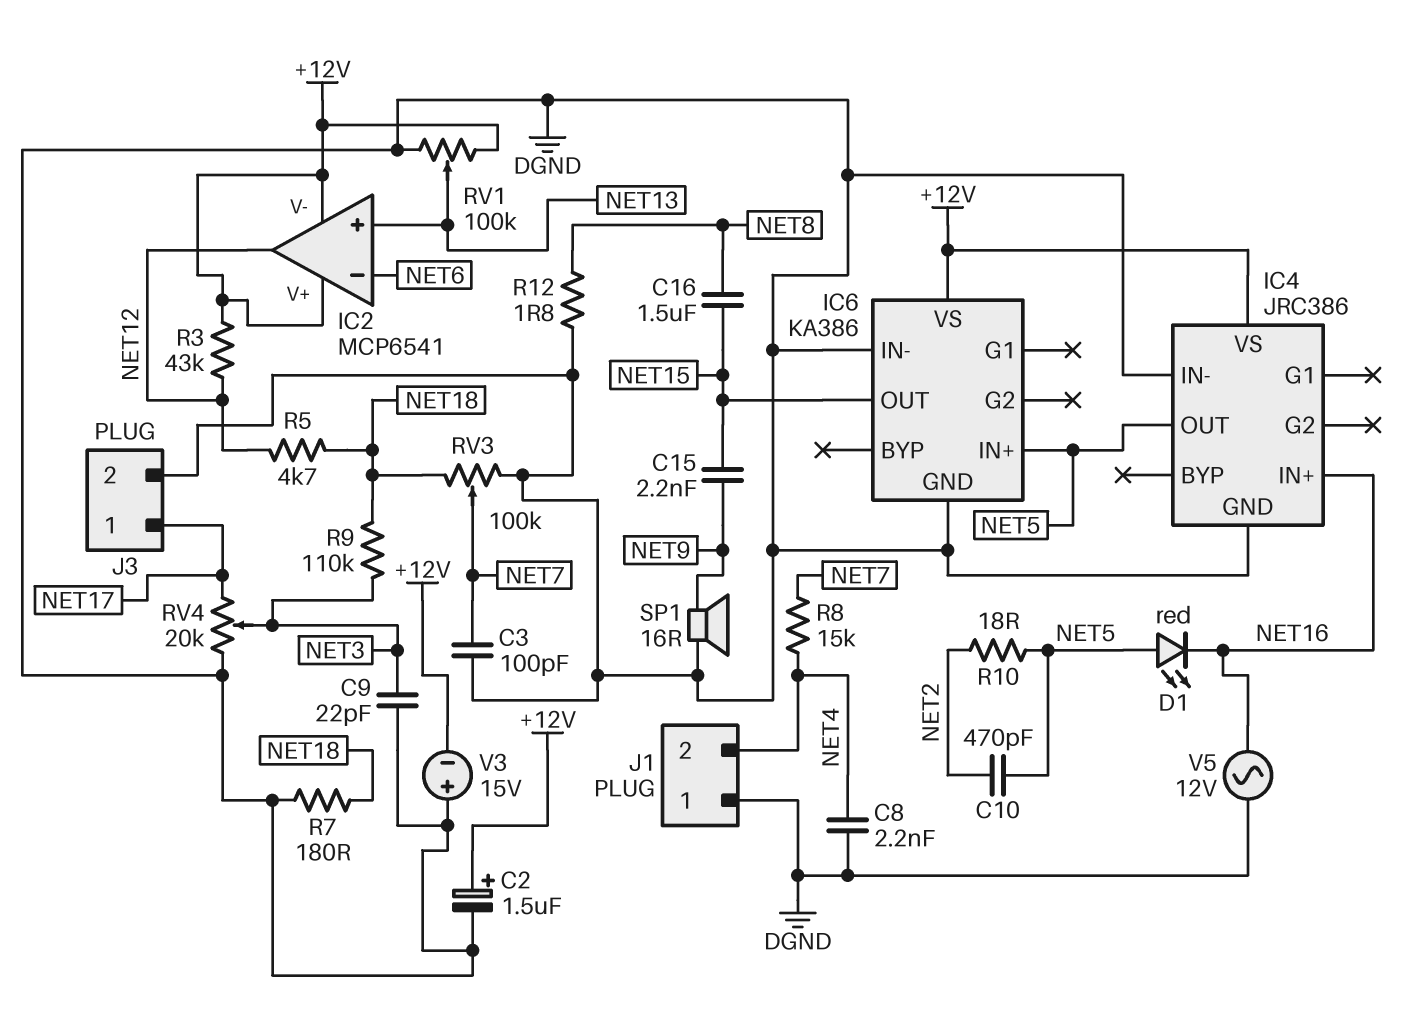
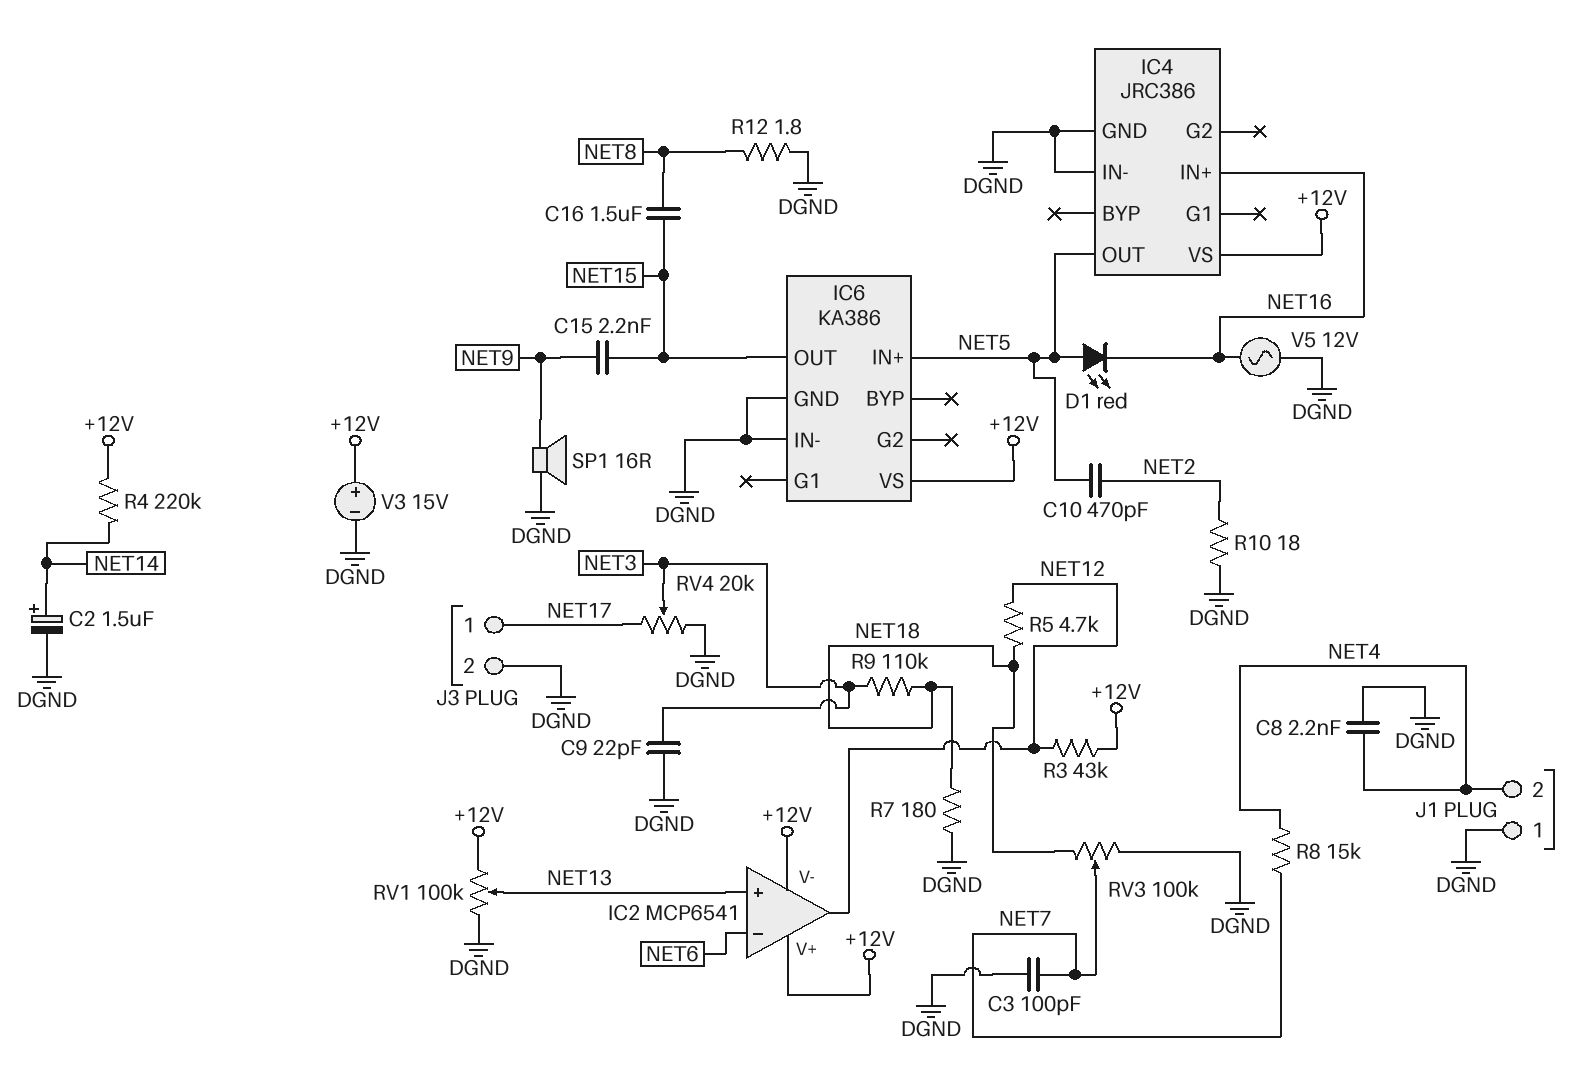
C2: 1.5uF (plus +12V, minus DGND) -> 1.5uF (plus NET14, minus DGND)
R4: none -> 220k (+12V, NET14)
R10: 18 (NET2, NET5) -> 18 (DGND, NET2)
V3: 15V (plus DGND, minus +12V) -> 15V (plus +12V, minus DGND)

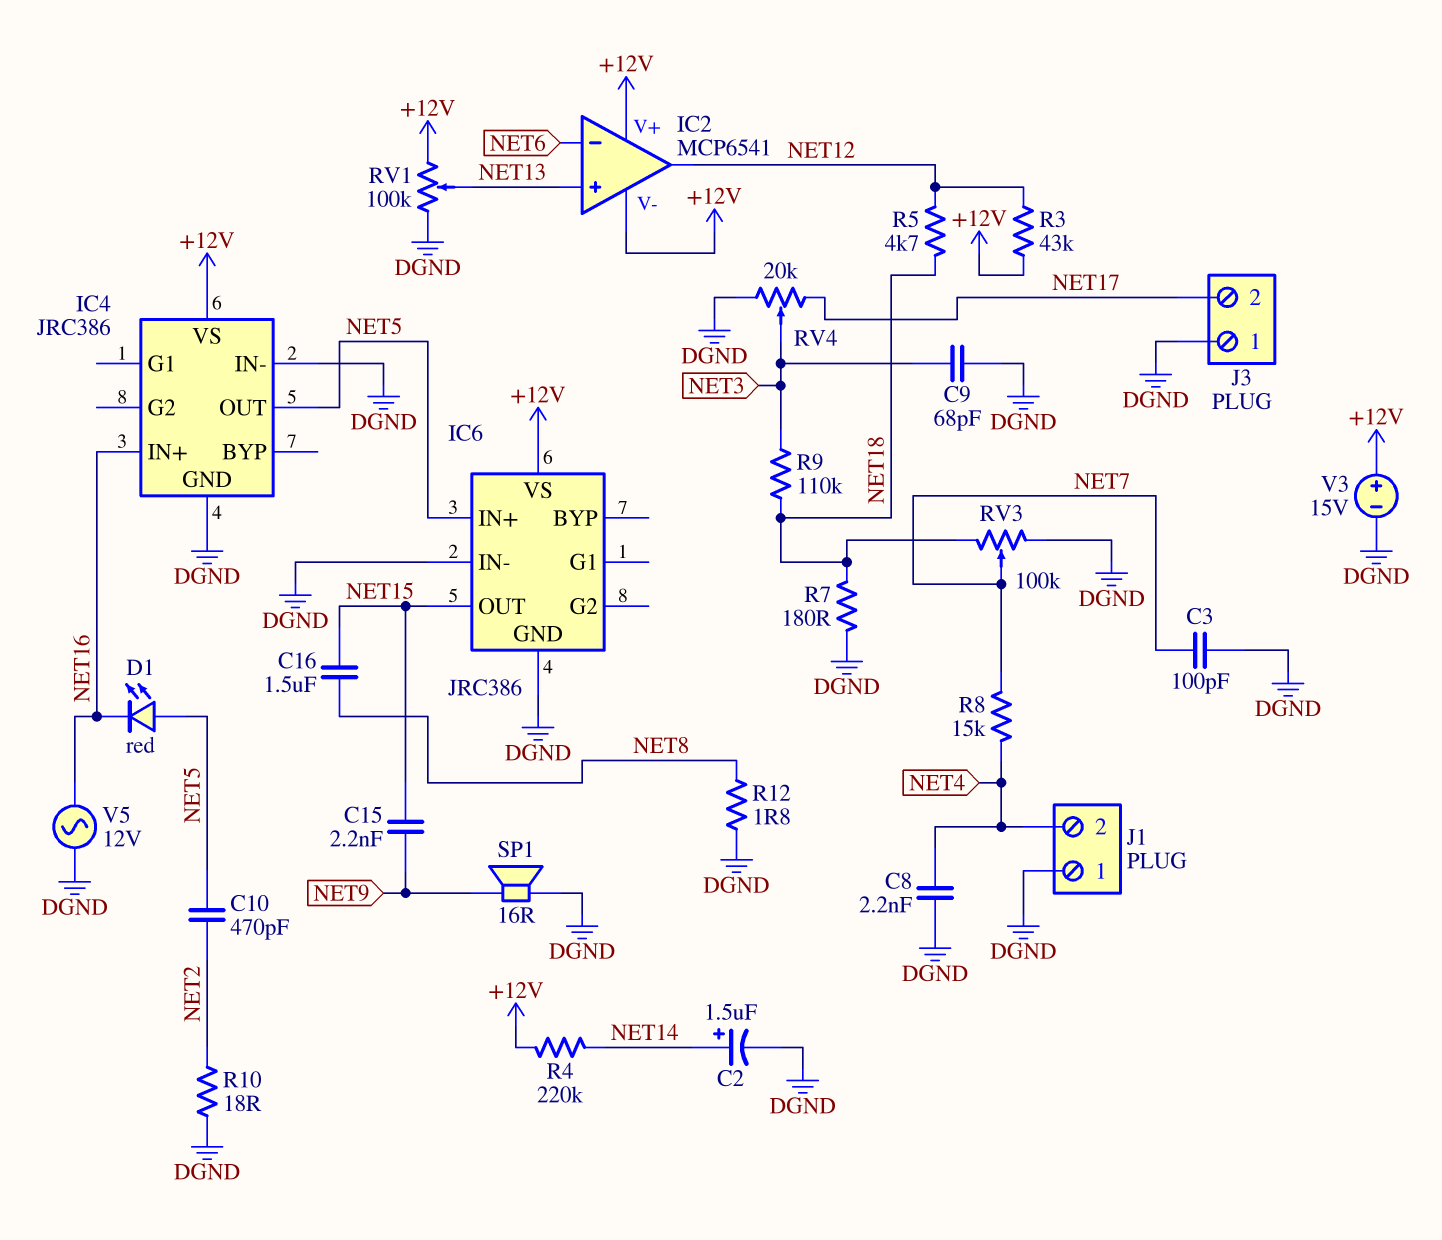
C9: 22pF (DGND, NET3) -> 68pF (DGND, NET3)
IC6: KA386 -> JRC386
J3 pin 1: NET17 -> DGND
J3 pin 2: DGND -> NET17

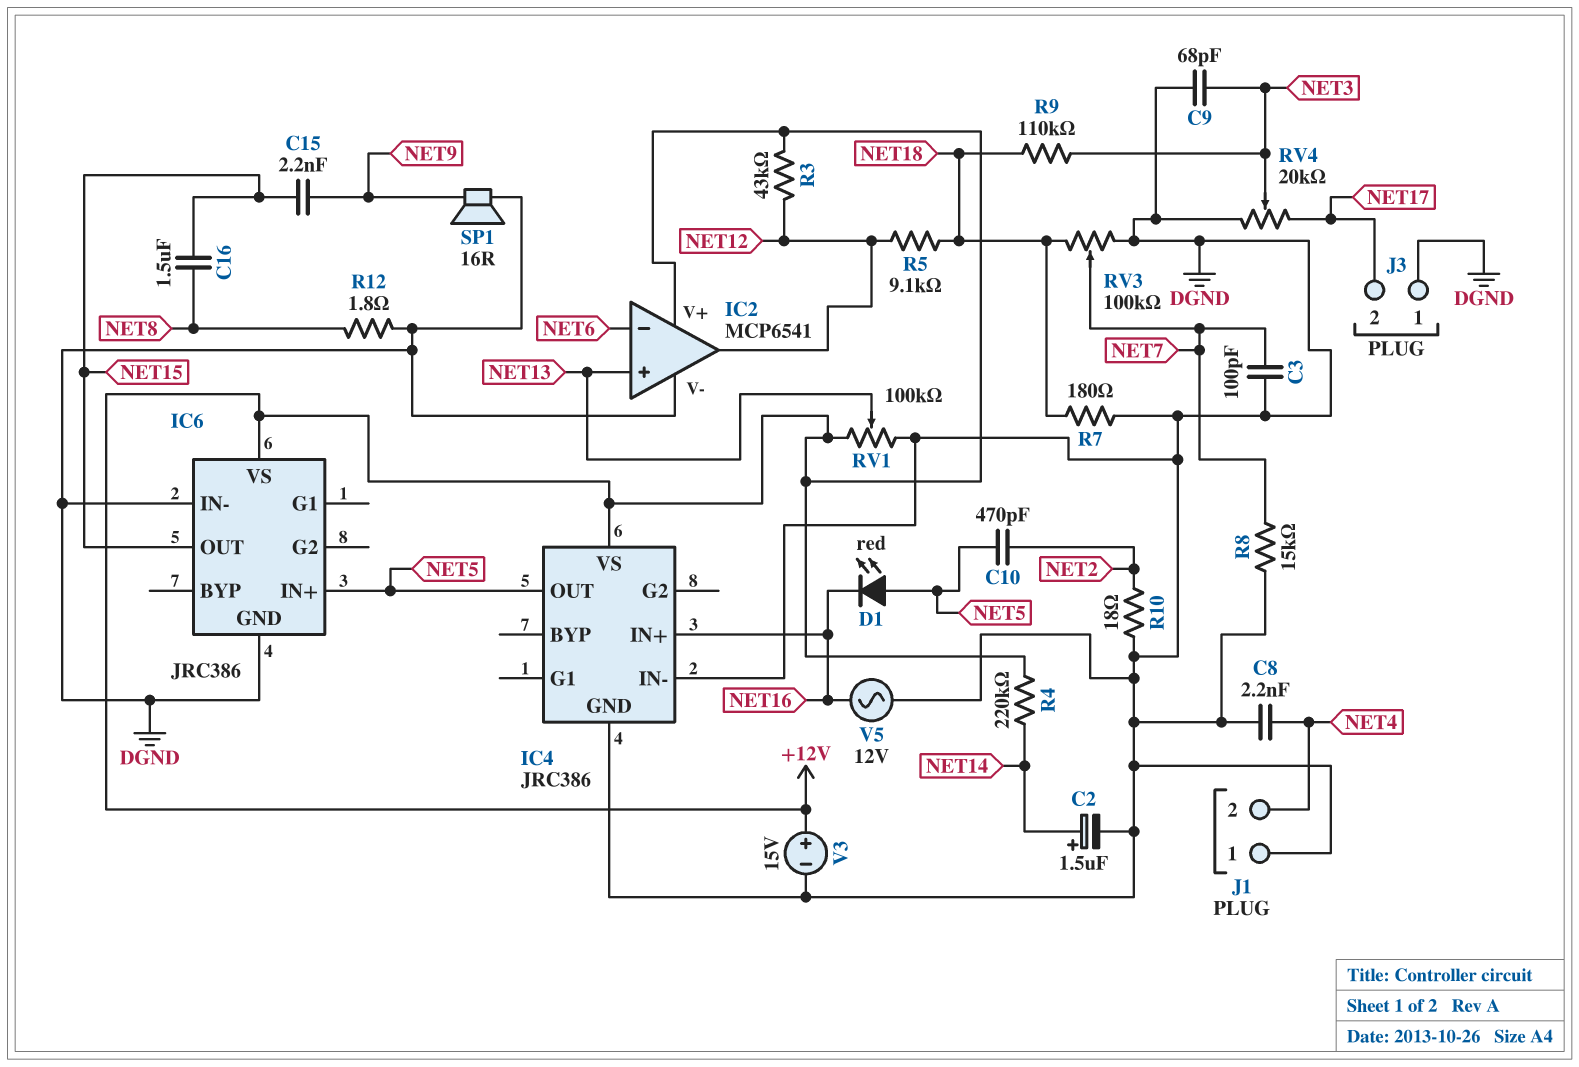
IC2 pin V-: +12V -> DGND
R5: 4.7k (NET12, NET18) -> 9.1k (NET12, NET18)
R8: 15k (NET4, NET7) -> 15k (DGND, NET7)

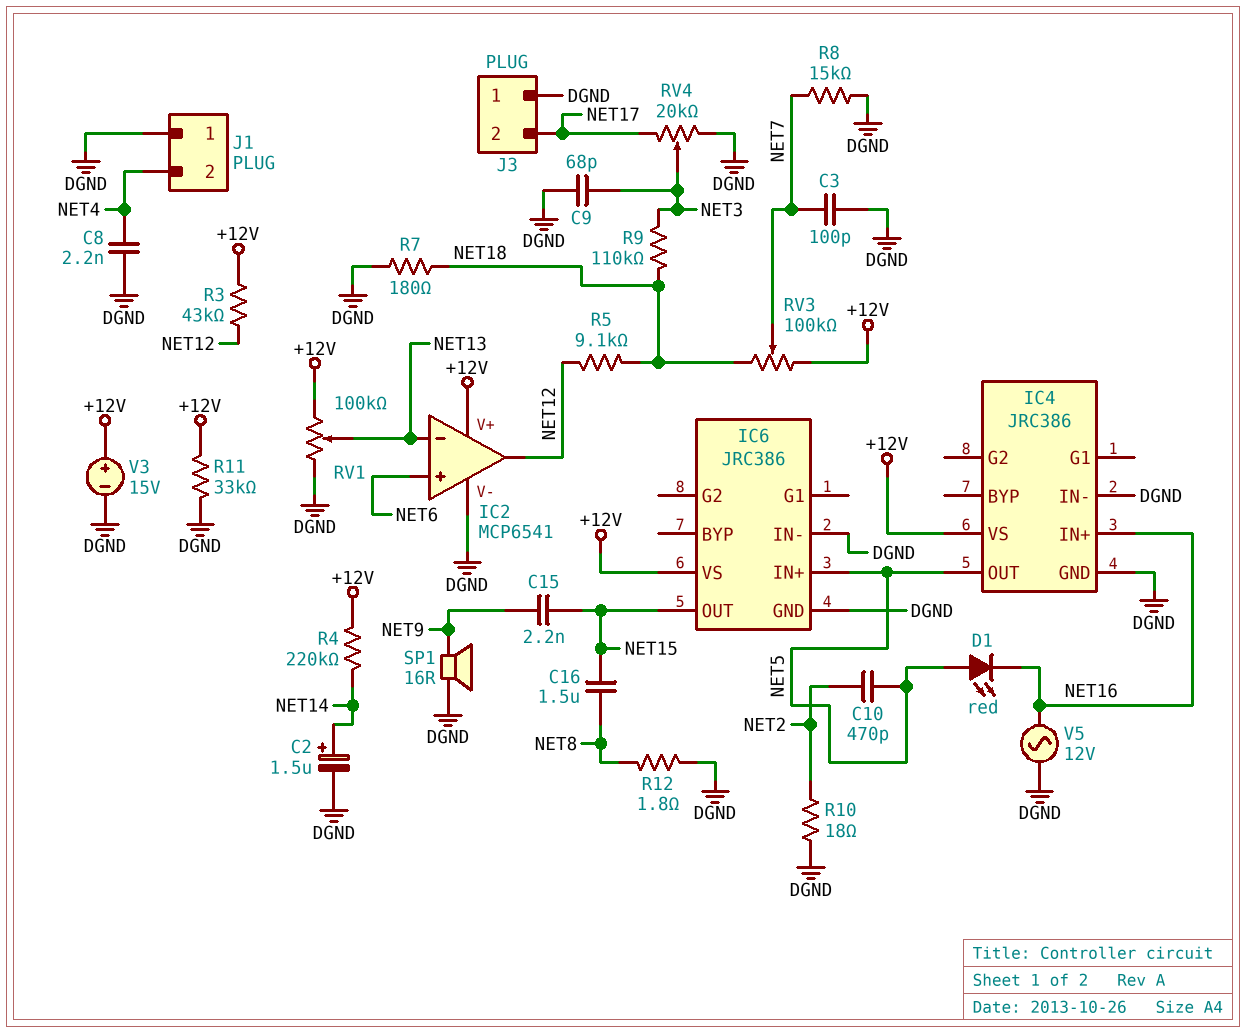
IC2 pin in+: NET13 -> NET6
IC2 pin in-: NET6 -> NET13
R11: none -> 33k (+12V, DGND)
RV3: 100k (DGND, NET18, wiper NET7) -> 100k (+12V, NET18, wiper NET7)

